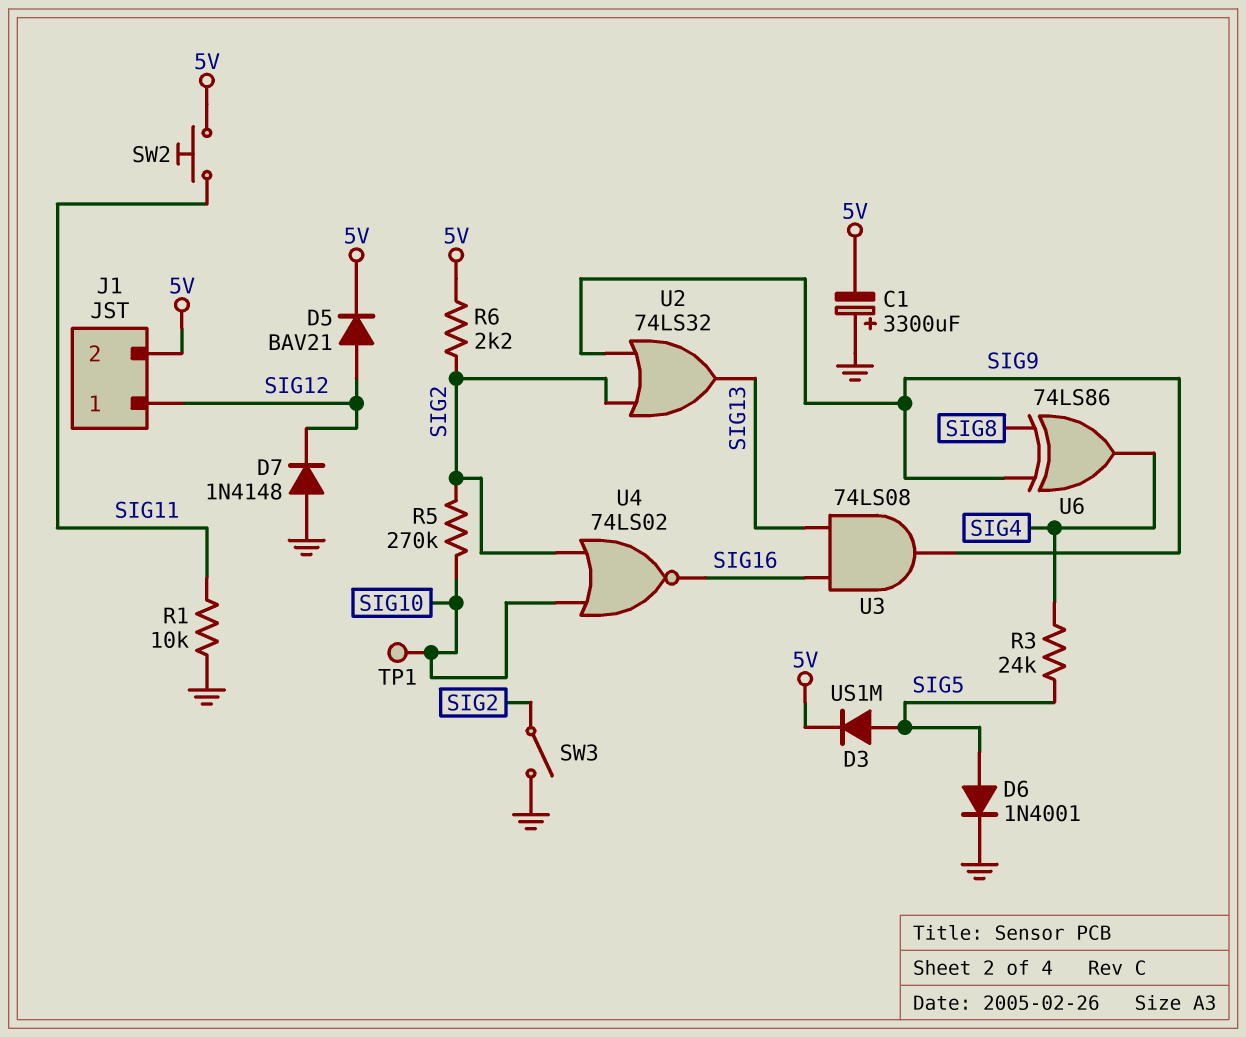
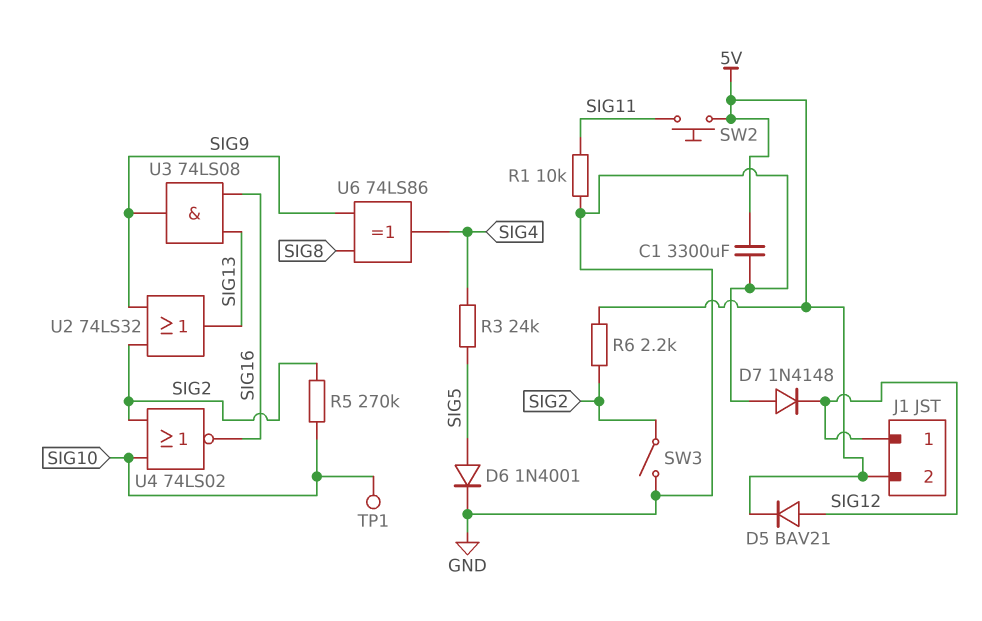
C1: 3300uF (plus GND, minus 5V) -> 3300uF (5V, GND)
D3: diode US1M (A SIG5, K 5V) -> none

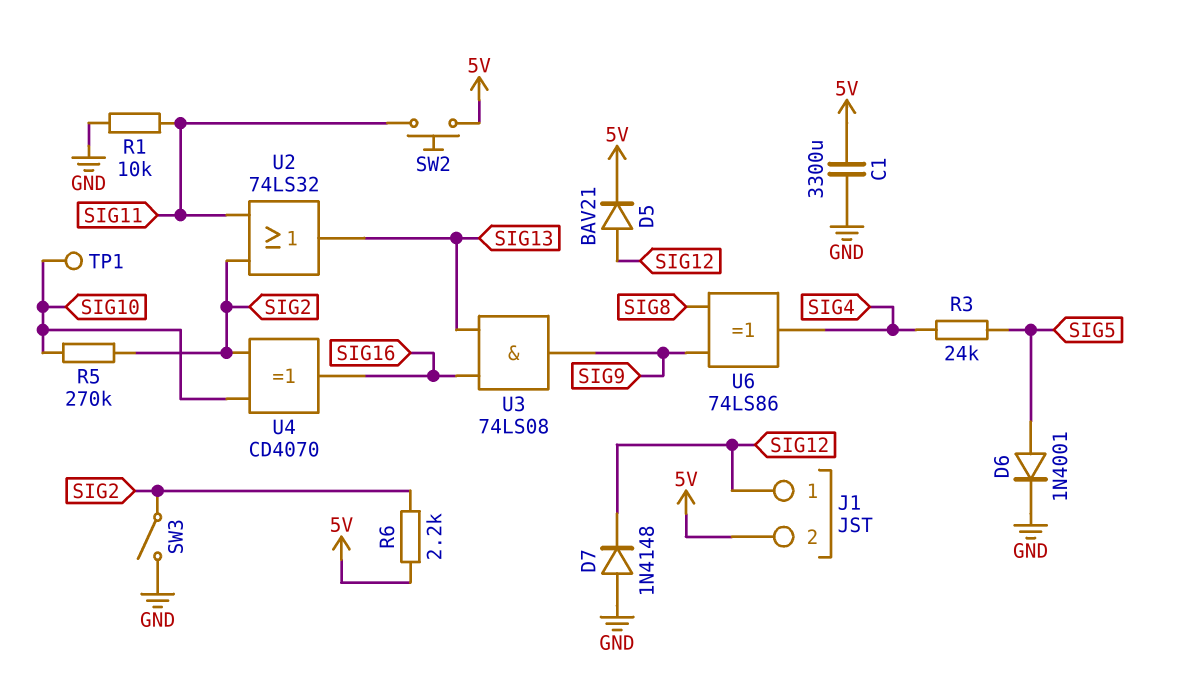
U2: OR 74LS32 (in SIG2, in SIG9, out SIG13) -> OR 74LS32 (in SIG2, in SIG11, out SIG13)
U4: NOR 74LS02 (in SIG2, in SIG10, out SIG16) -> XOR CD4070 (in SIG2, in SIG10, out SIG16)

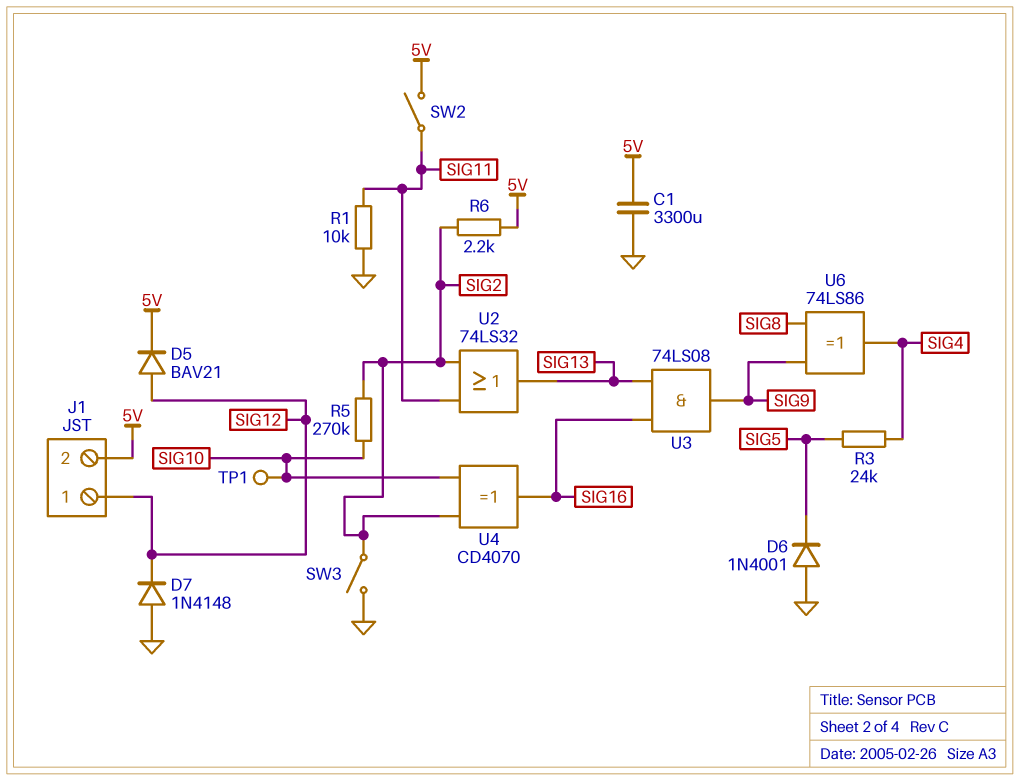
D6: diode 1N4001 (A SIG5, K GND) -> diode 1N4001 (A GND, K SIG5)
SW2: button (5V, SIG11) -> switch (5V, SIG11)

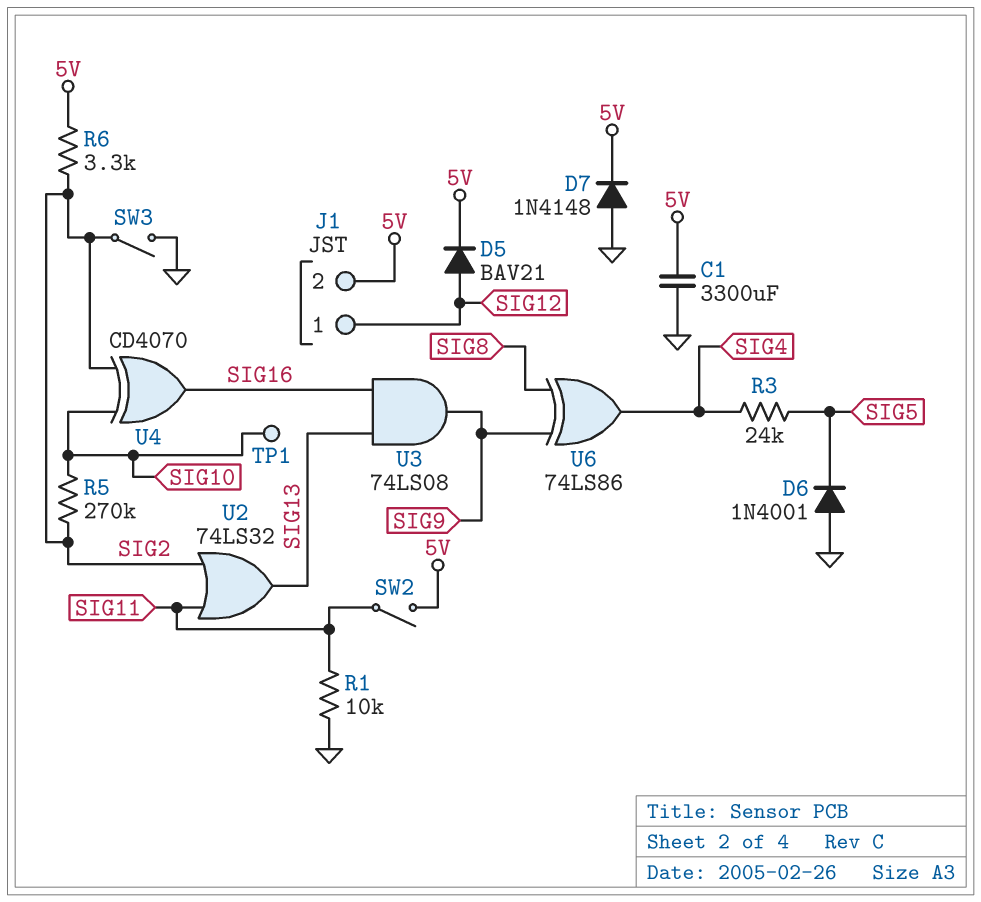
D7: diode 1N4148 (A GND, K SIG12) -> diode 1N4148 (A GND, K 5V)
R6: 2.2k (5V, SIG2) -> 3.3k (5V, SIG2)

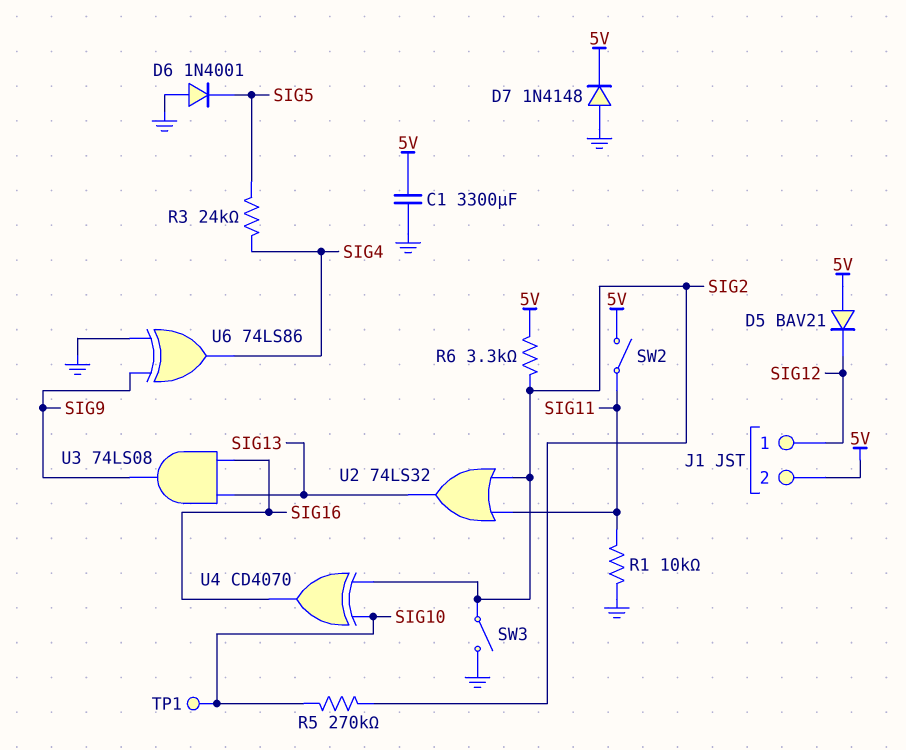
D5: diode BAV21 (A SIG12, K 5V) -> diode BAV21 (A 5V, K SIG12)
U6: XOR 74LS86 (in SIG8, in SIG9, out SIG4) -> XOR 74LS86 (in GND, in SIG9, out SIG4)

